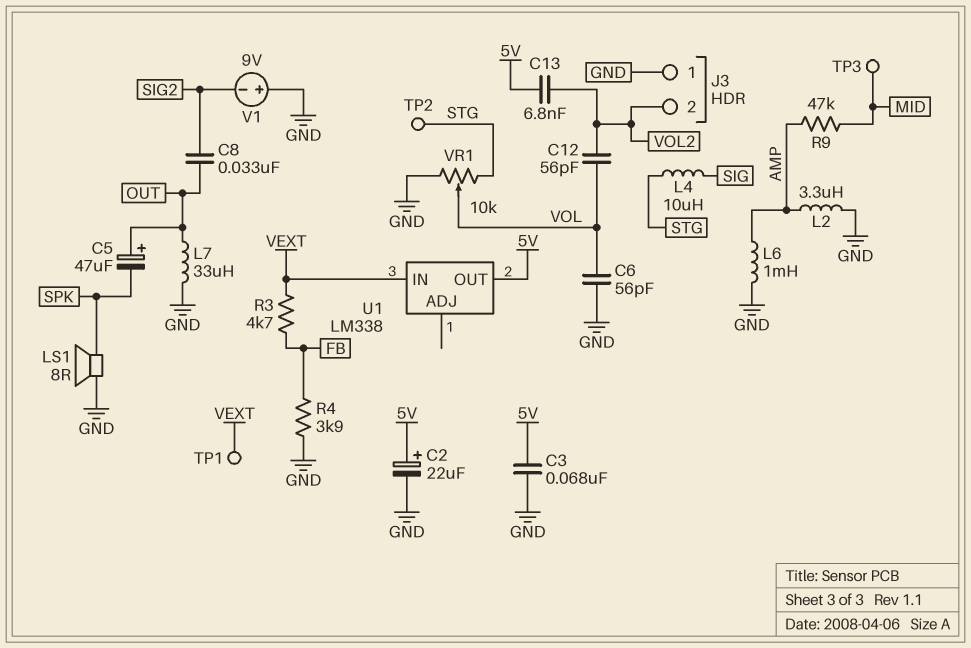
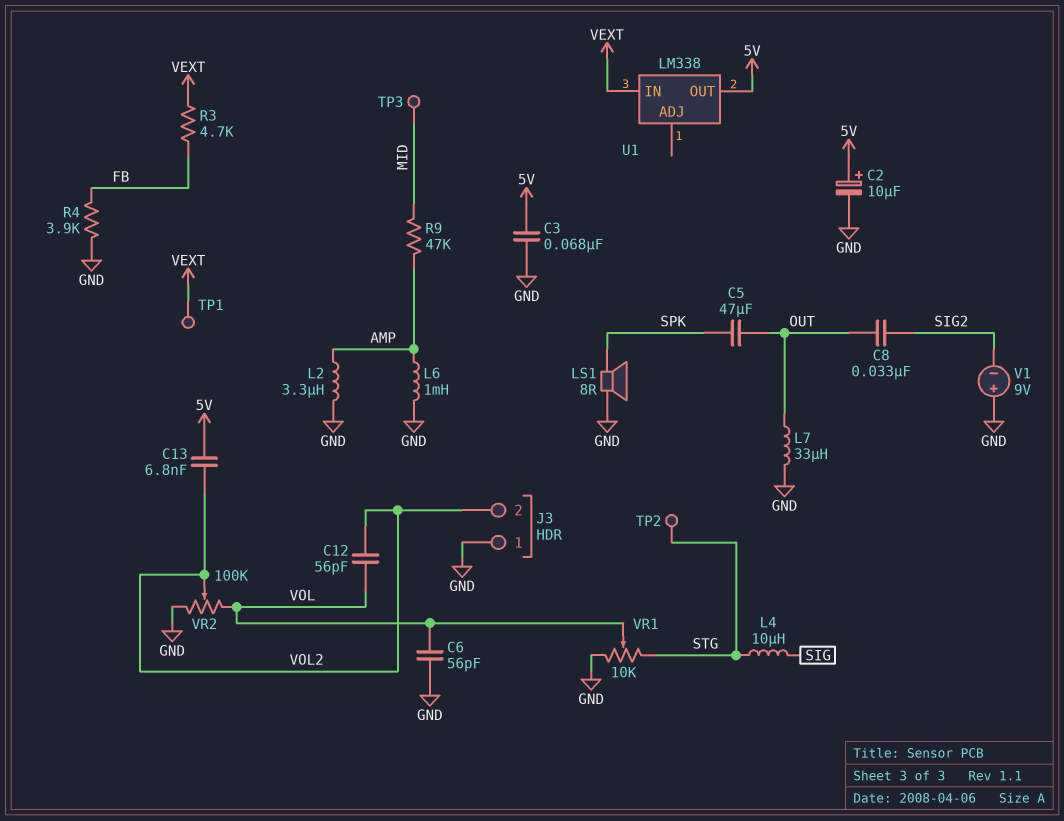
C2: 22uF (plus 5V, minus GND) -> 10uF (plus 5V, minus GND)
C5: 47uF (plus OUT, minus SPK) -> 47uF (OUT, SPK)
VR2: none -> 100k (GND, VOL, wiper VOL2)

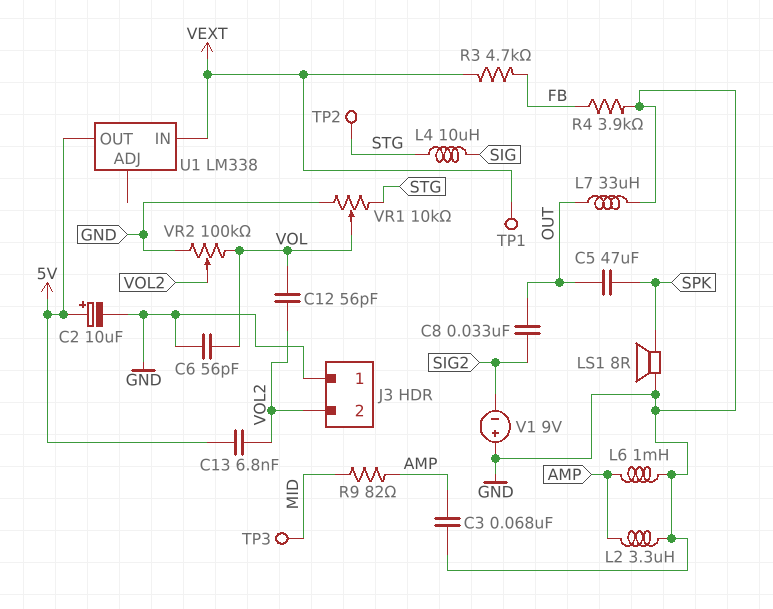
C3: 68nF (5V, GND) -> 68nF (AMP, GND)
R9: 47k (AMP, MID) -> 82 (AMP, MID)

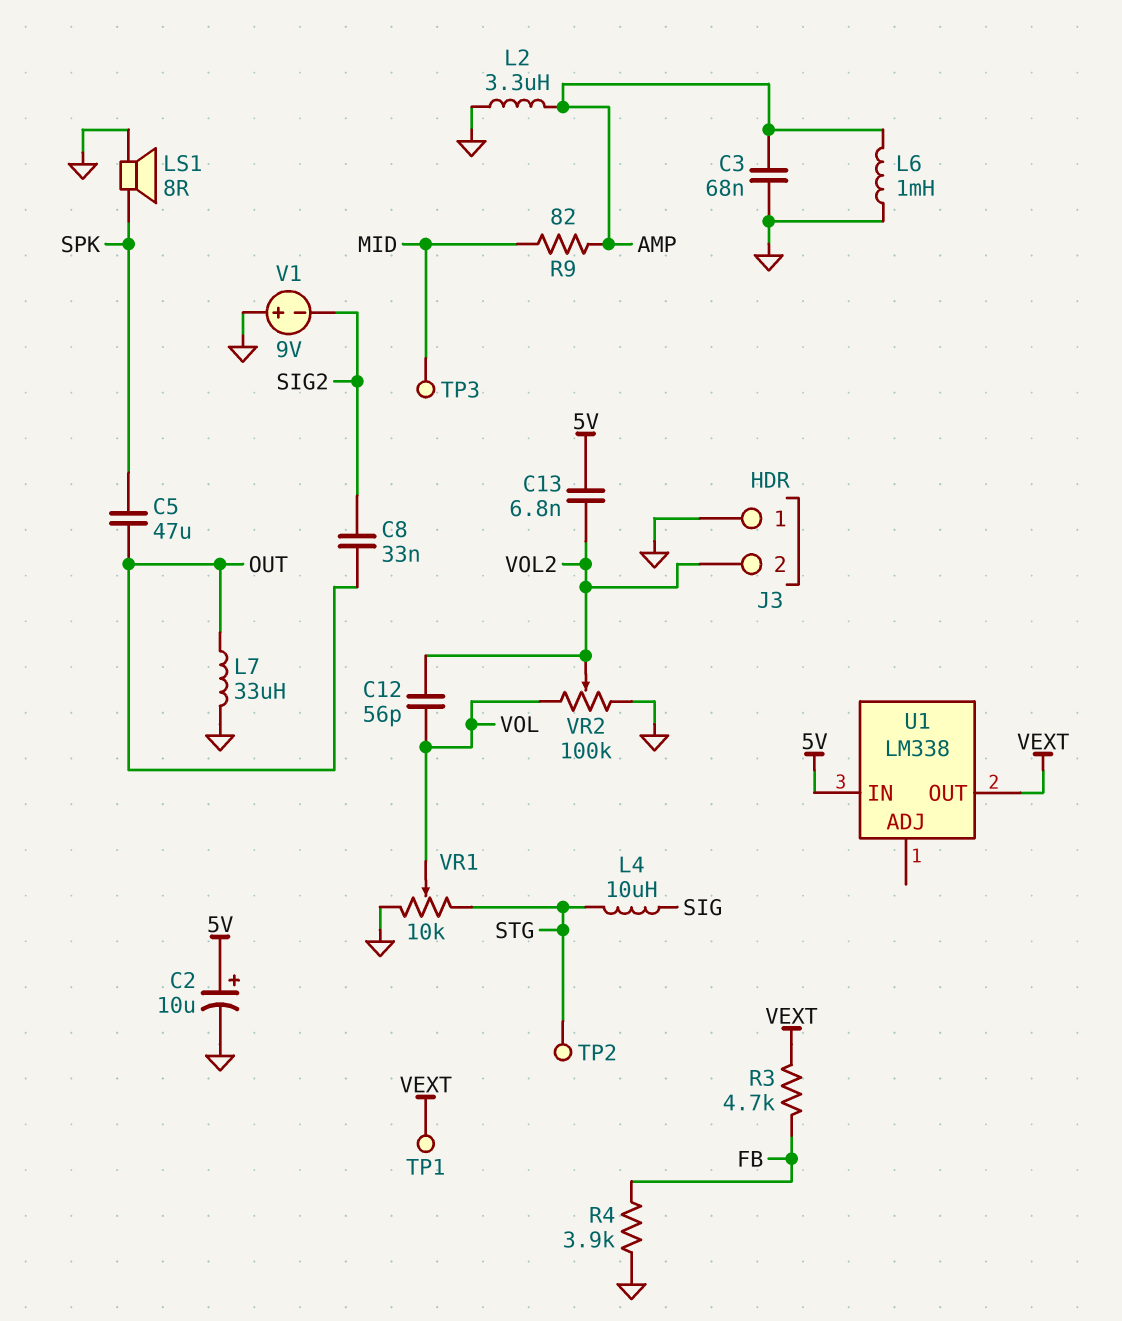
C6: 56pF (GND, VOL) -> none
U1 pin IN: VEXT -> 5V
U1 pin OUT: 5V -> VEXT

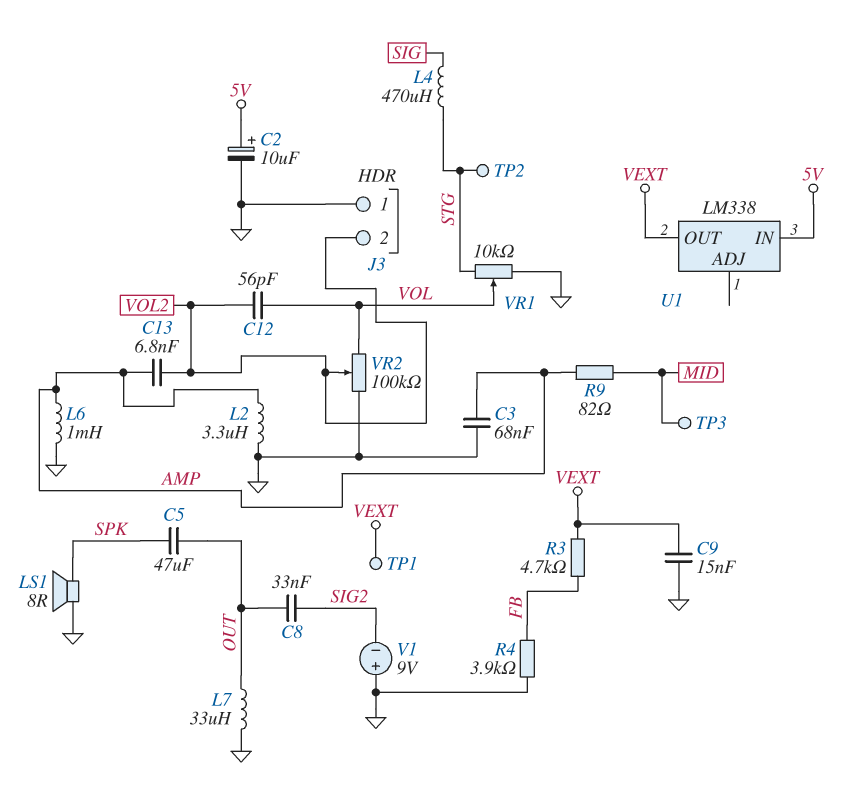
C9: none -> 15nF (GND, VEXT)
C13: 6.8nF (5V, VOL2) -> 6.8nF (AMP, VOL2)
L4: 10uH (SIG, STG) -> 470uH (SIG, STG)

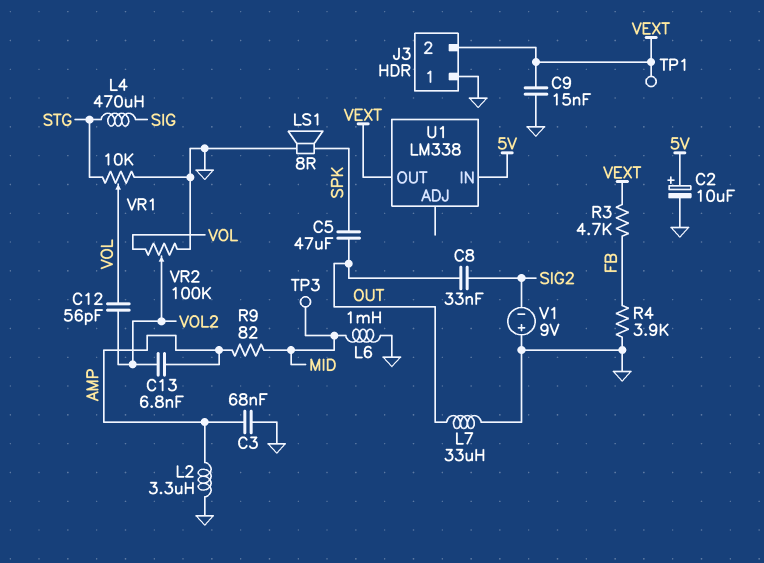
J3 pin 2: VOL2 -> VEXT
L6: 1mH (AMP, GND) -> 1mH (GND, MID)
TP2: test point (STG) -> none

